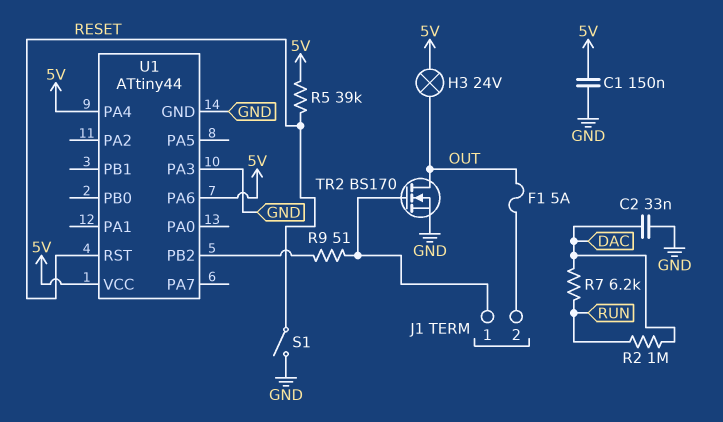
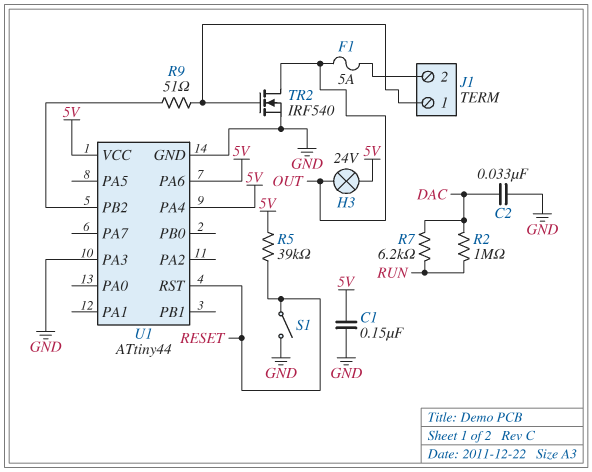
TR2: NMOS BS170 (G J1/1, D OUT, S GND) -> NMOS IRF540 (G J1/1, D OUT, S GND)

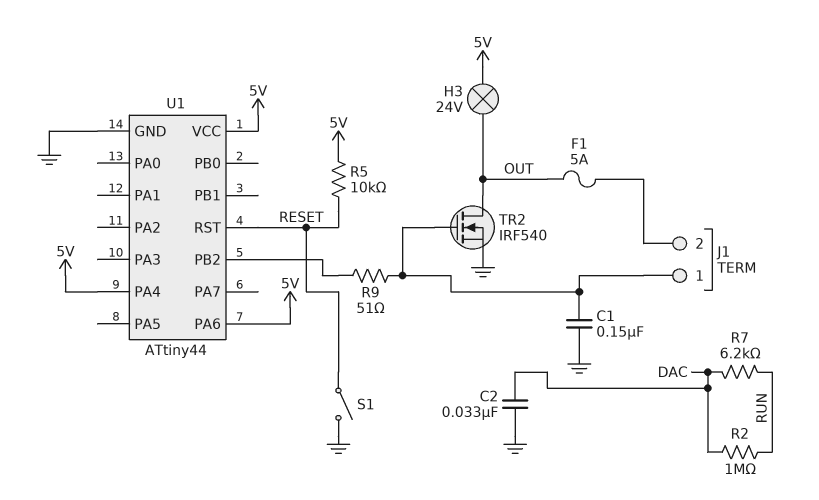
C1: 150nF (5V, GND) -> 150nF (GND, J1/1)
R5: 39k (5V, RESET) -> 10k (5V, RESET)
U1 pin PA3: GND -> none

